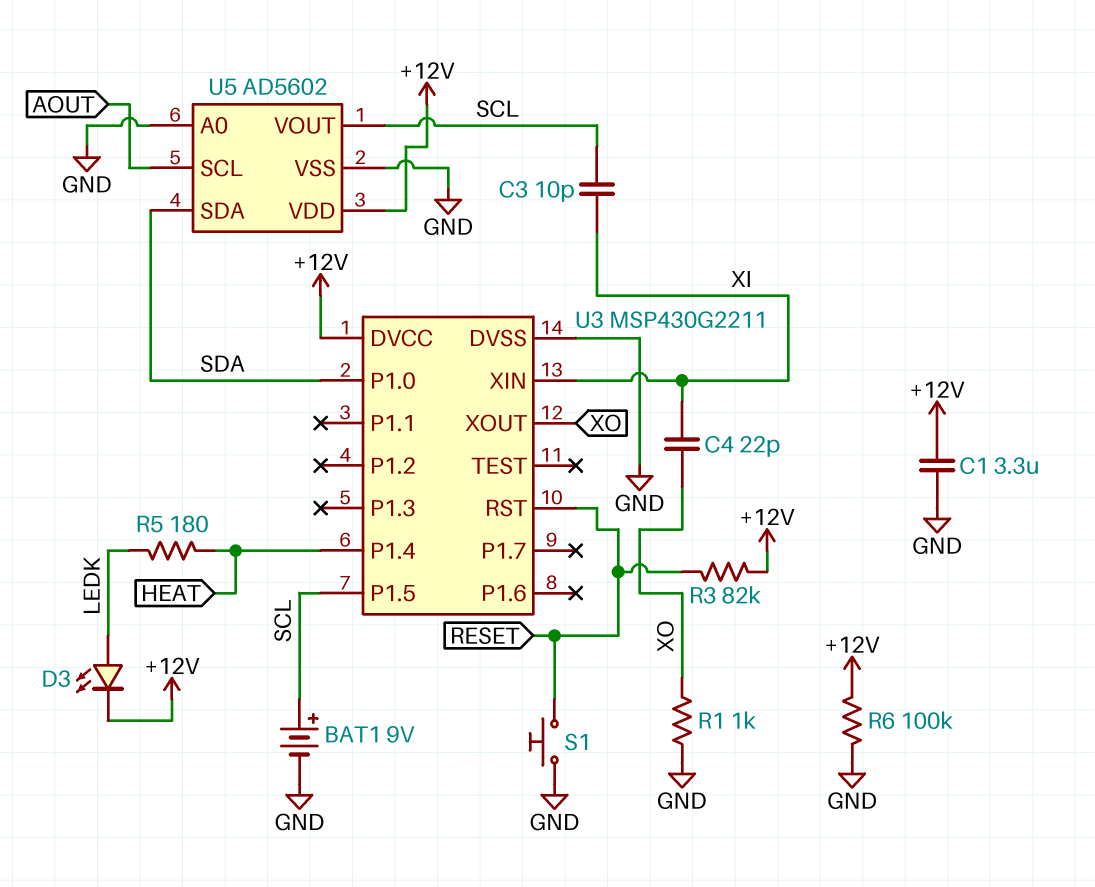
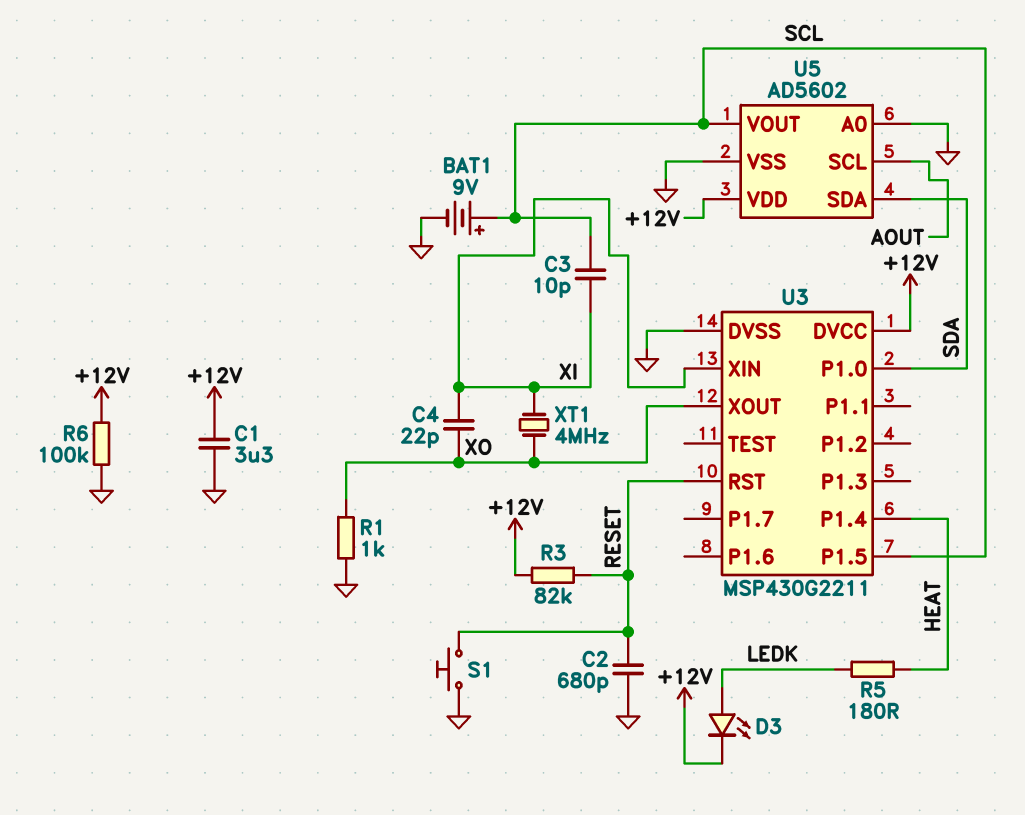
C2: none -> 680pF (GND, RESET)
XT1: none -> 4MHz (XI, XO)

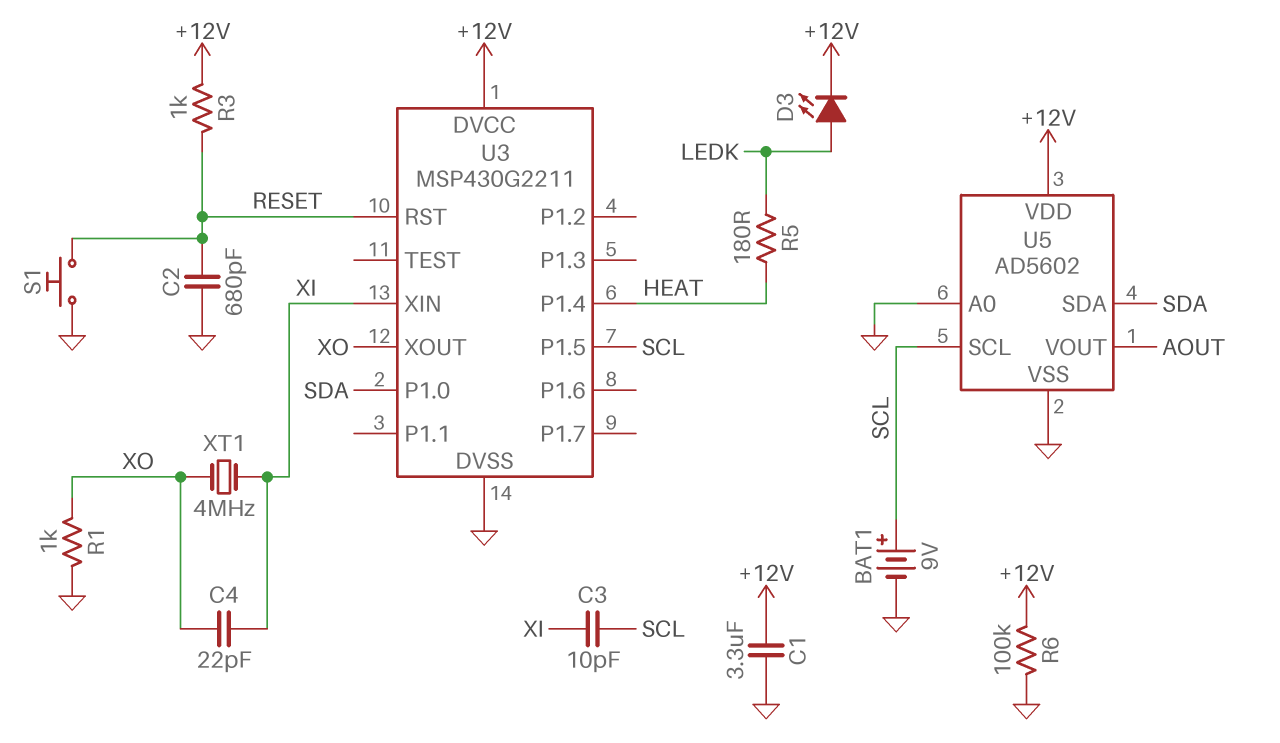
R3: 82k (+12V, RESET) -> 1k (+12V, RESET)
U5 pin SCL: AOUT -> SCL
U5 pin VOUT: SCL -> AOUT

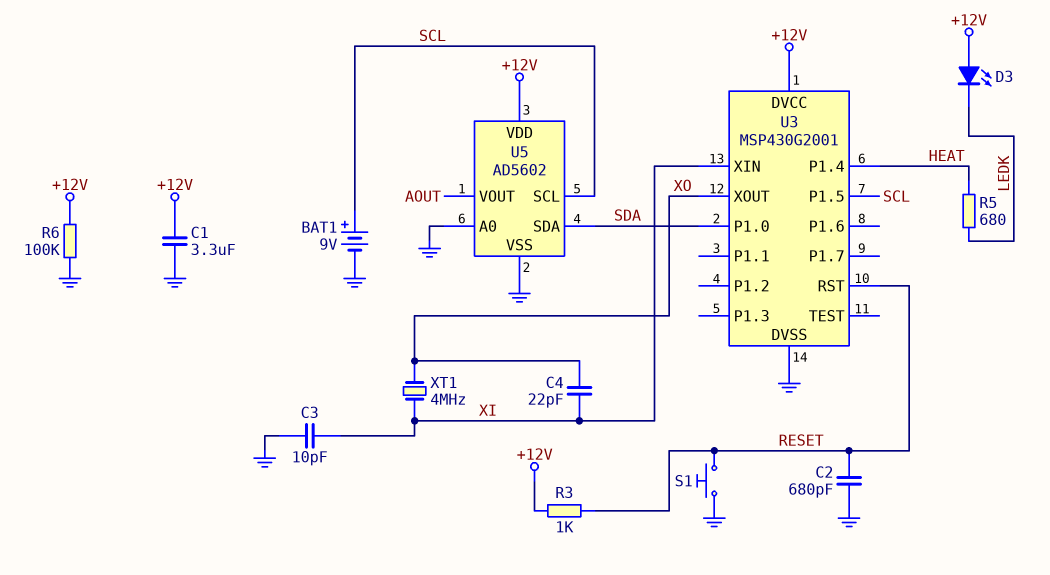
C3: 10pF (SCL, XI) -> 10pF (GND, XI)
D3: LED (A LEDK, K +12V) -> LED (A +12V, K LEDK)
R1: 1k (GND, XO) -> none
R5: 180 (HEAT, LEDK) -> 680 (HEAT, LEDK)
U3: MSP430G2211 -> MSP430G2001

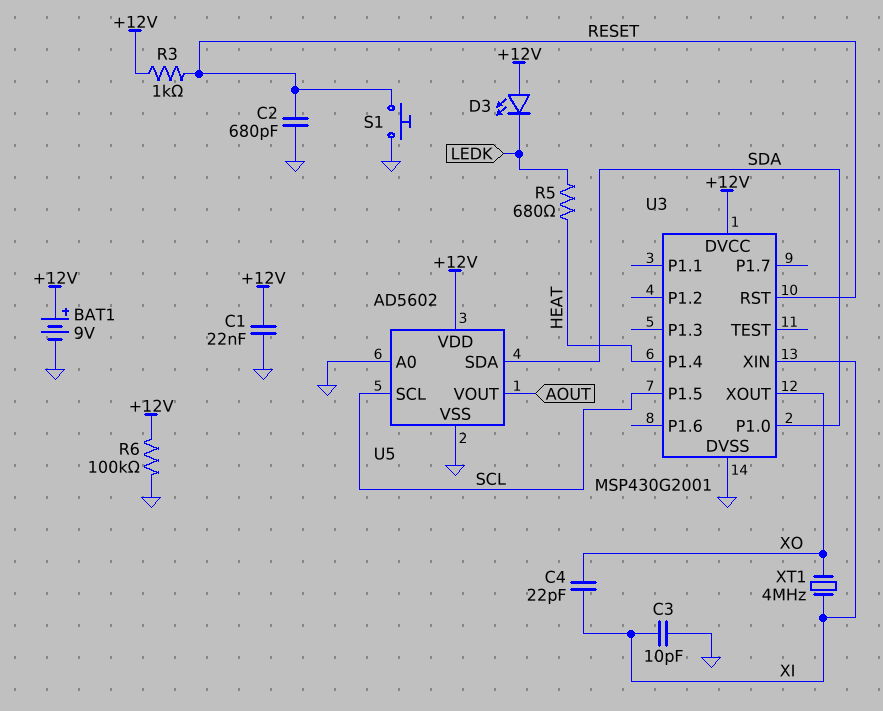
BAT1: 9V (plus SCL, minus GND) -> 9V (plus +12V, minus GND)
C1: 3.3uF (+12V, GND) -> 22nF (+12V, GND)

